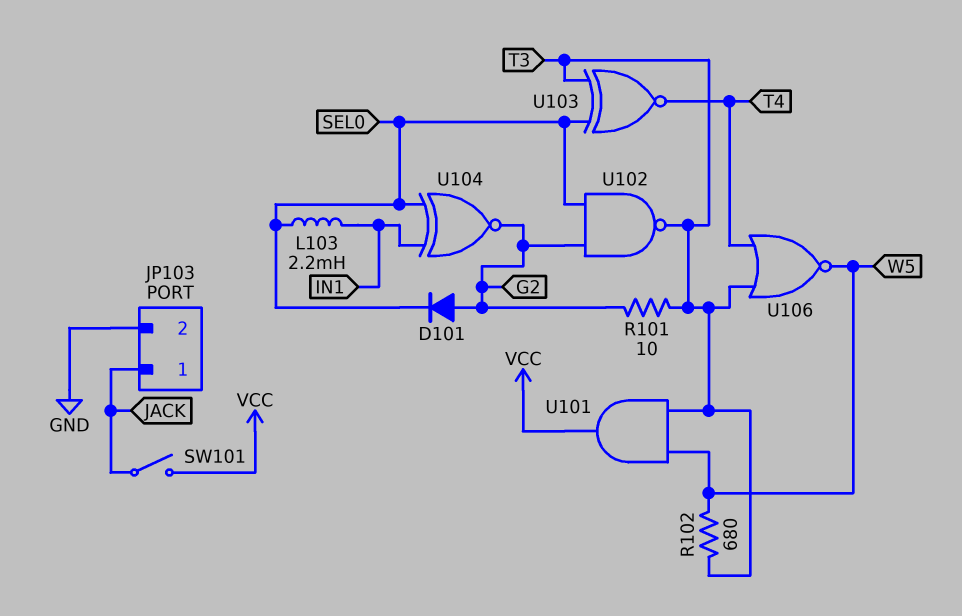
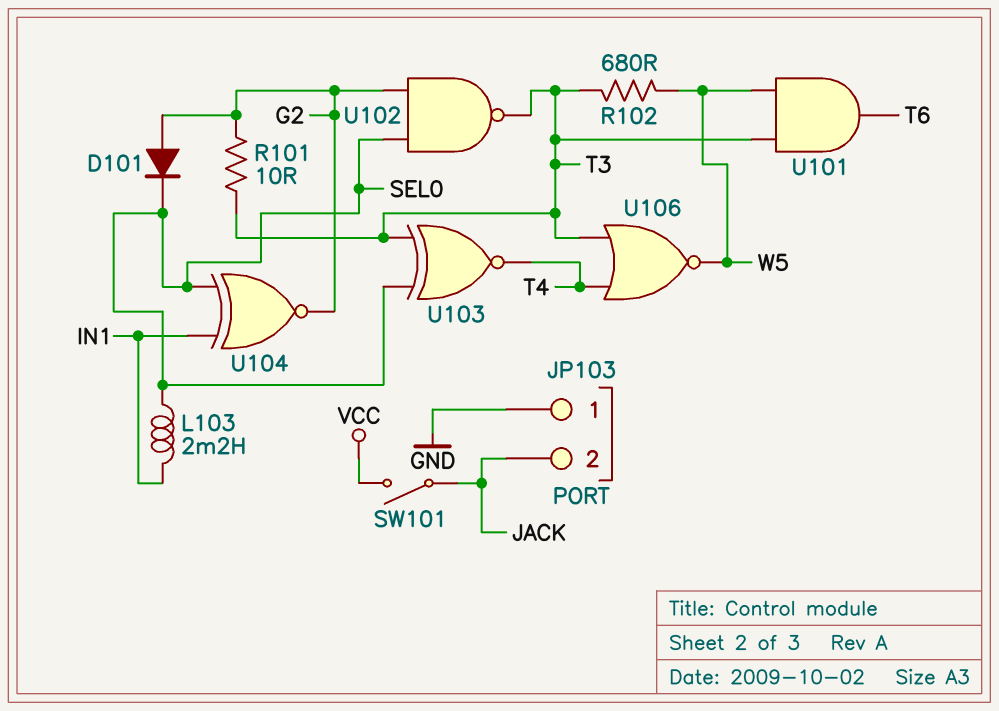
JP103 pin 1: JACK -> GND
JP103 pin 2: GND -> JACK
U101: AND (in T3, in W5, out VCC) -> AND (in T3, in W5, out T6)

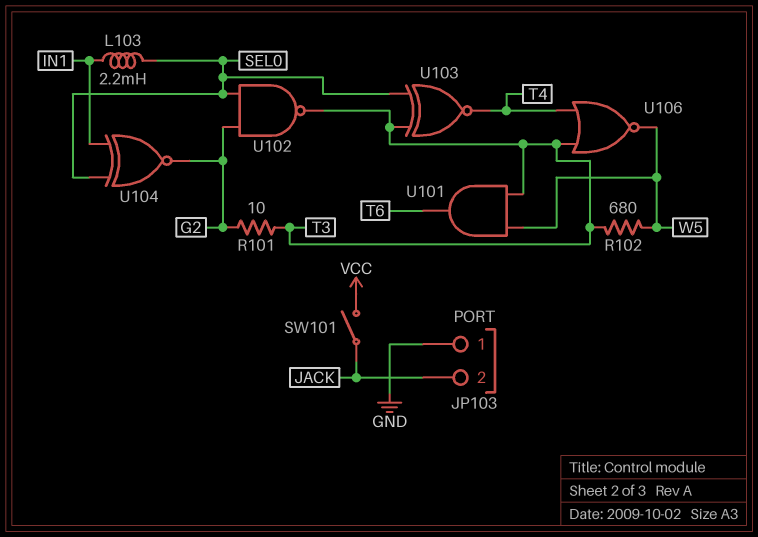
D101: diode (A G2, K SEL0) -> none

